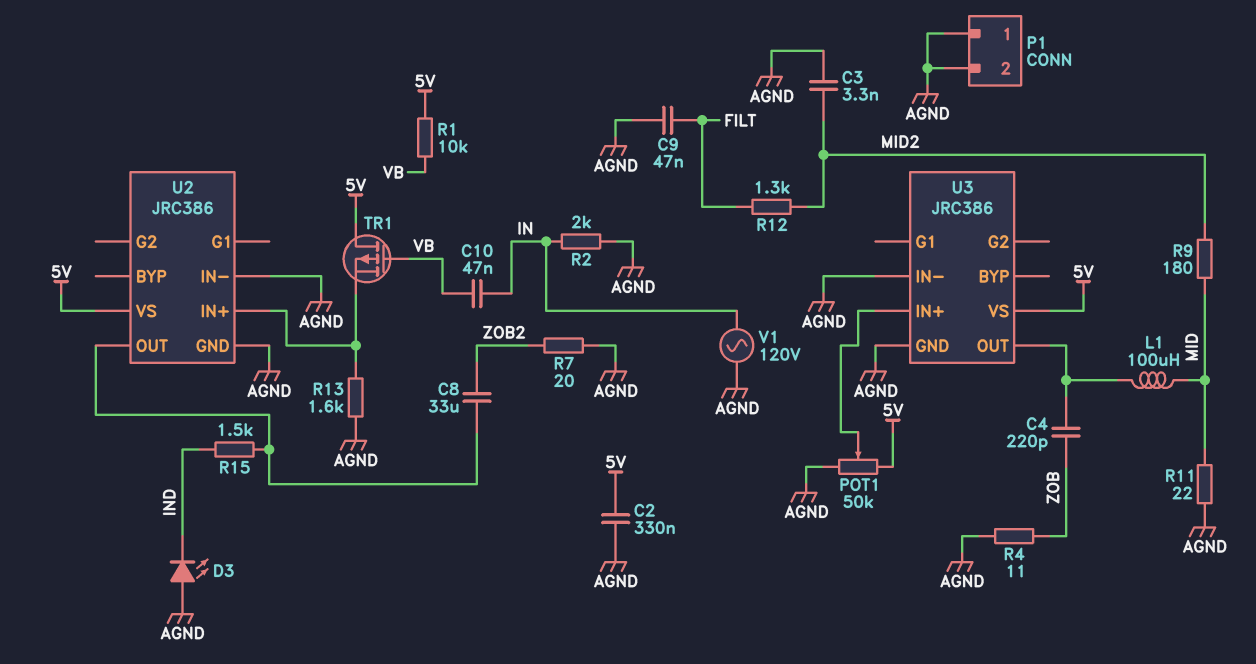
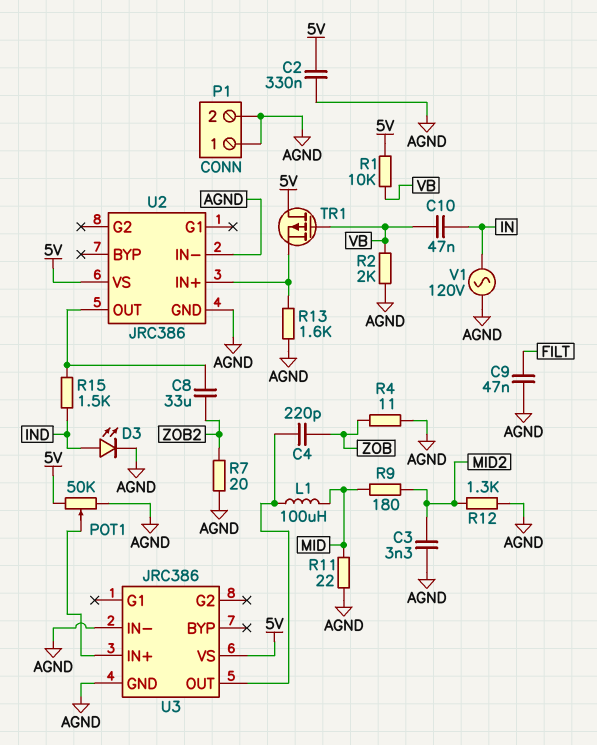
D3: LED (A AGND, K IND) -> LED (A IND, K AGND)
R2: 2k (AGND, IN) -> 2k (AGND, VB)
R12: 1.3k (FILT, MID2) -> 1.3k (AGND, MID2)

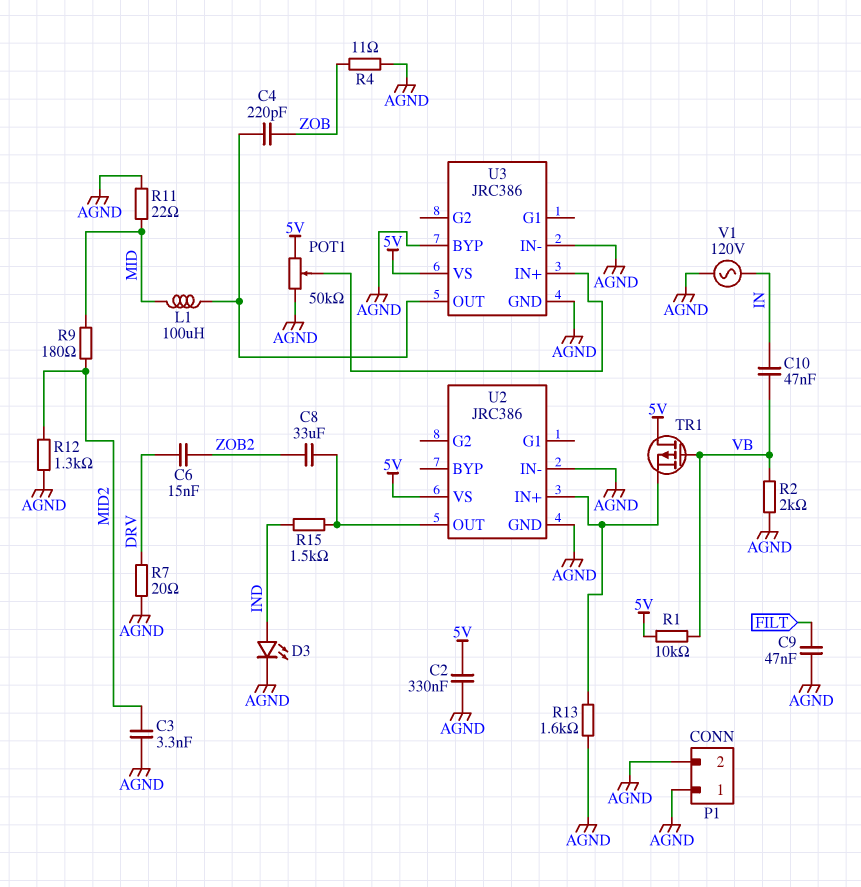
C6: none -> 15nF (DRV, ZOB2)
R7: 20 (AGND, ZOB2) -> 20 (AGND, DRV)
U3 pin BYP: none -> AGND

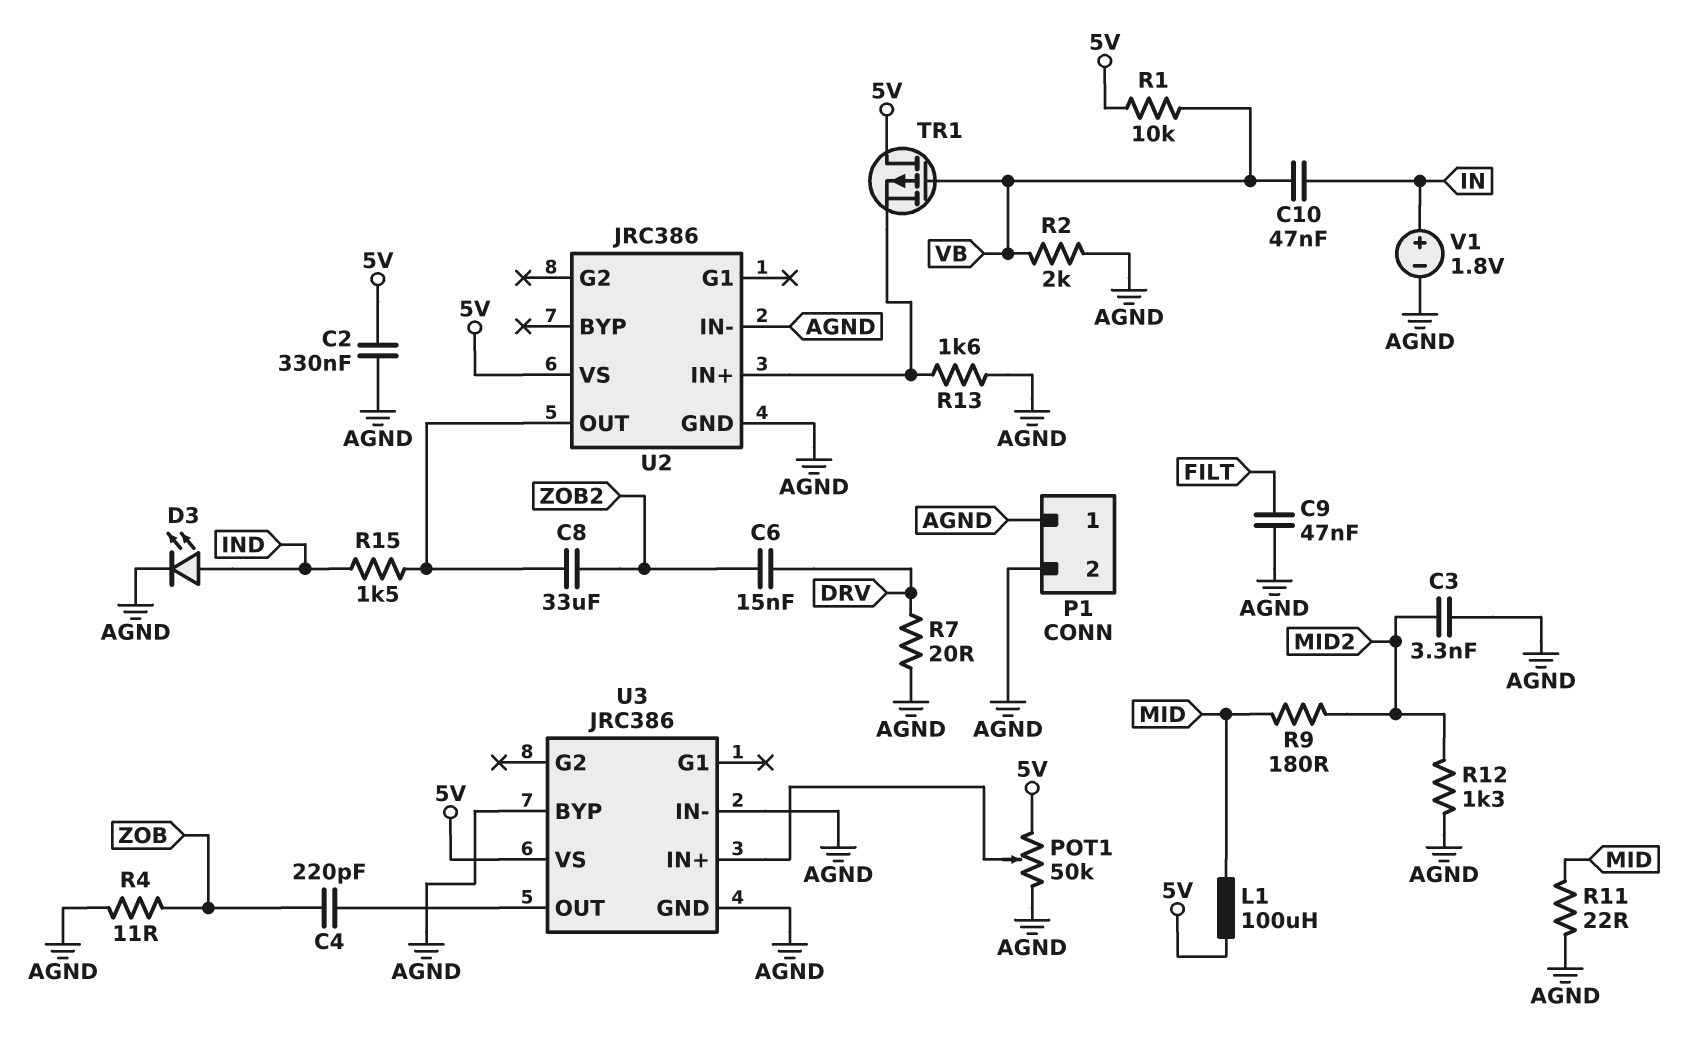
L1: 100uH (MID, U3/OUT) -> 100uH (5V, MID)
V1: AC 120V (AGND, IN) -> 1.8V (plus IN, minus AGND)

